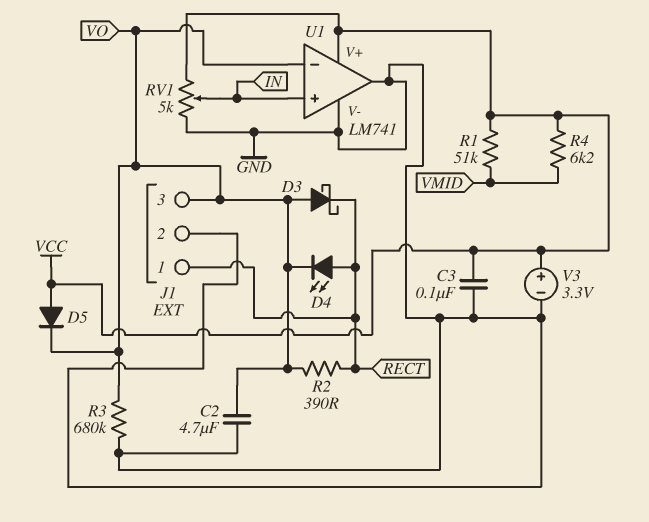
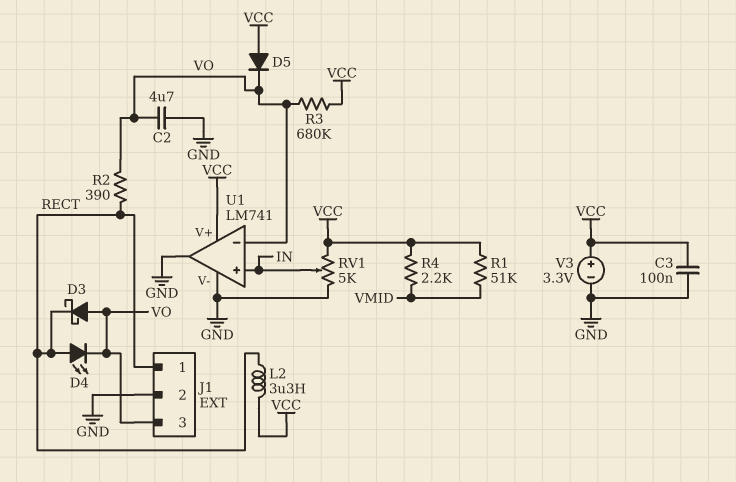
L2: none -> 3.3uH (RECT, VCC)
R3: 680k (GND, VO) -> 680k (VCC, VO)
R4: 6.2k (VCC, VMID) -> 2.2k (VCC, VMID)

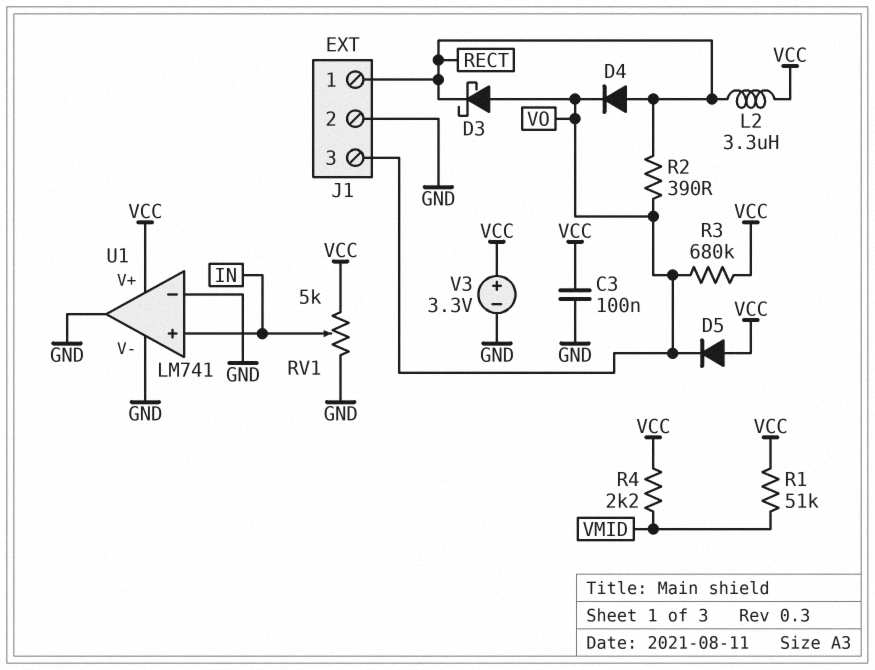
C2: 4.7uF (GND, VO) -> none
D4: LED (A RECT, K VO) -> diode (A RECT, K VO)
U1 pin in-: VO -> GND

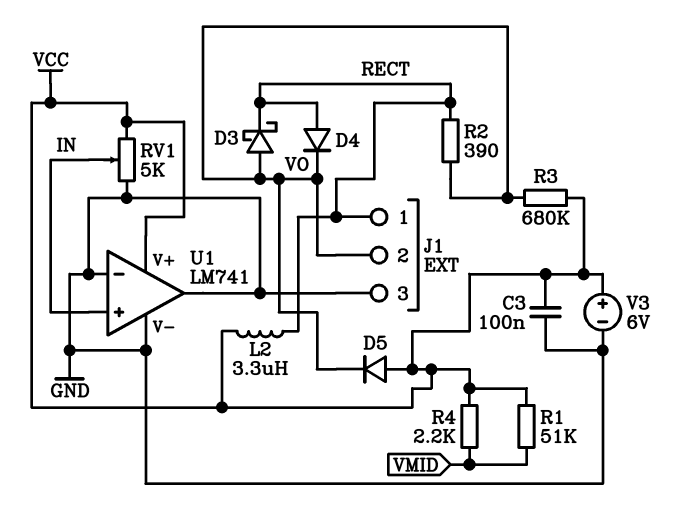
J1 pin 2: GND -> VO
J1 pin 3: VO -> GND
V3: 3.3V (plus VCC, minus GND) -> 6V (plus VCC, minus GND)

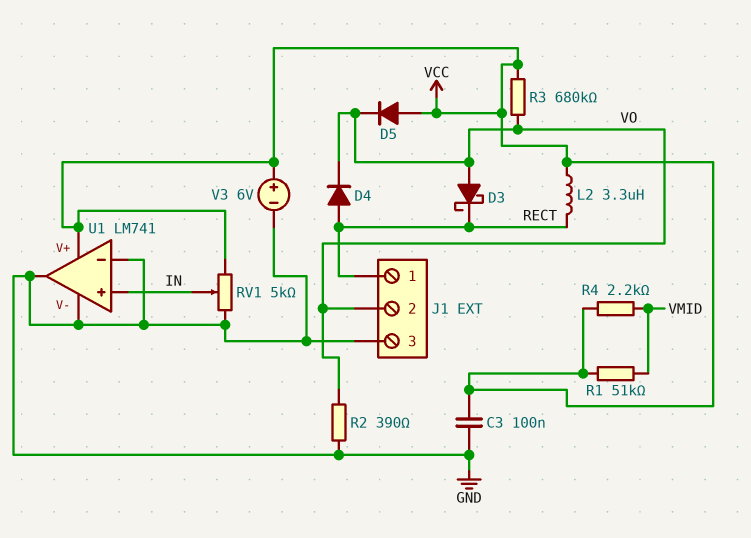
R2: 390 (RECT, VO) -> 390 (GND, VO)

